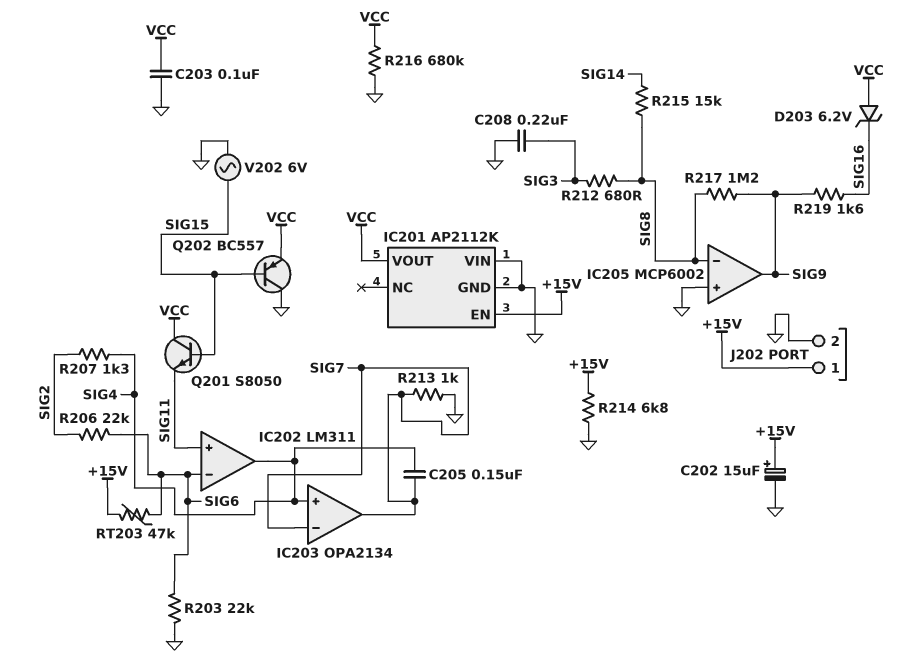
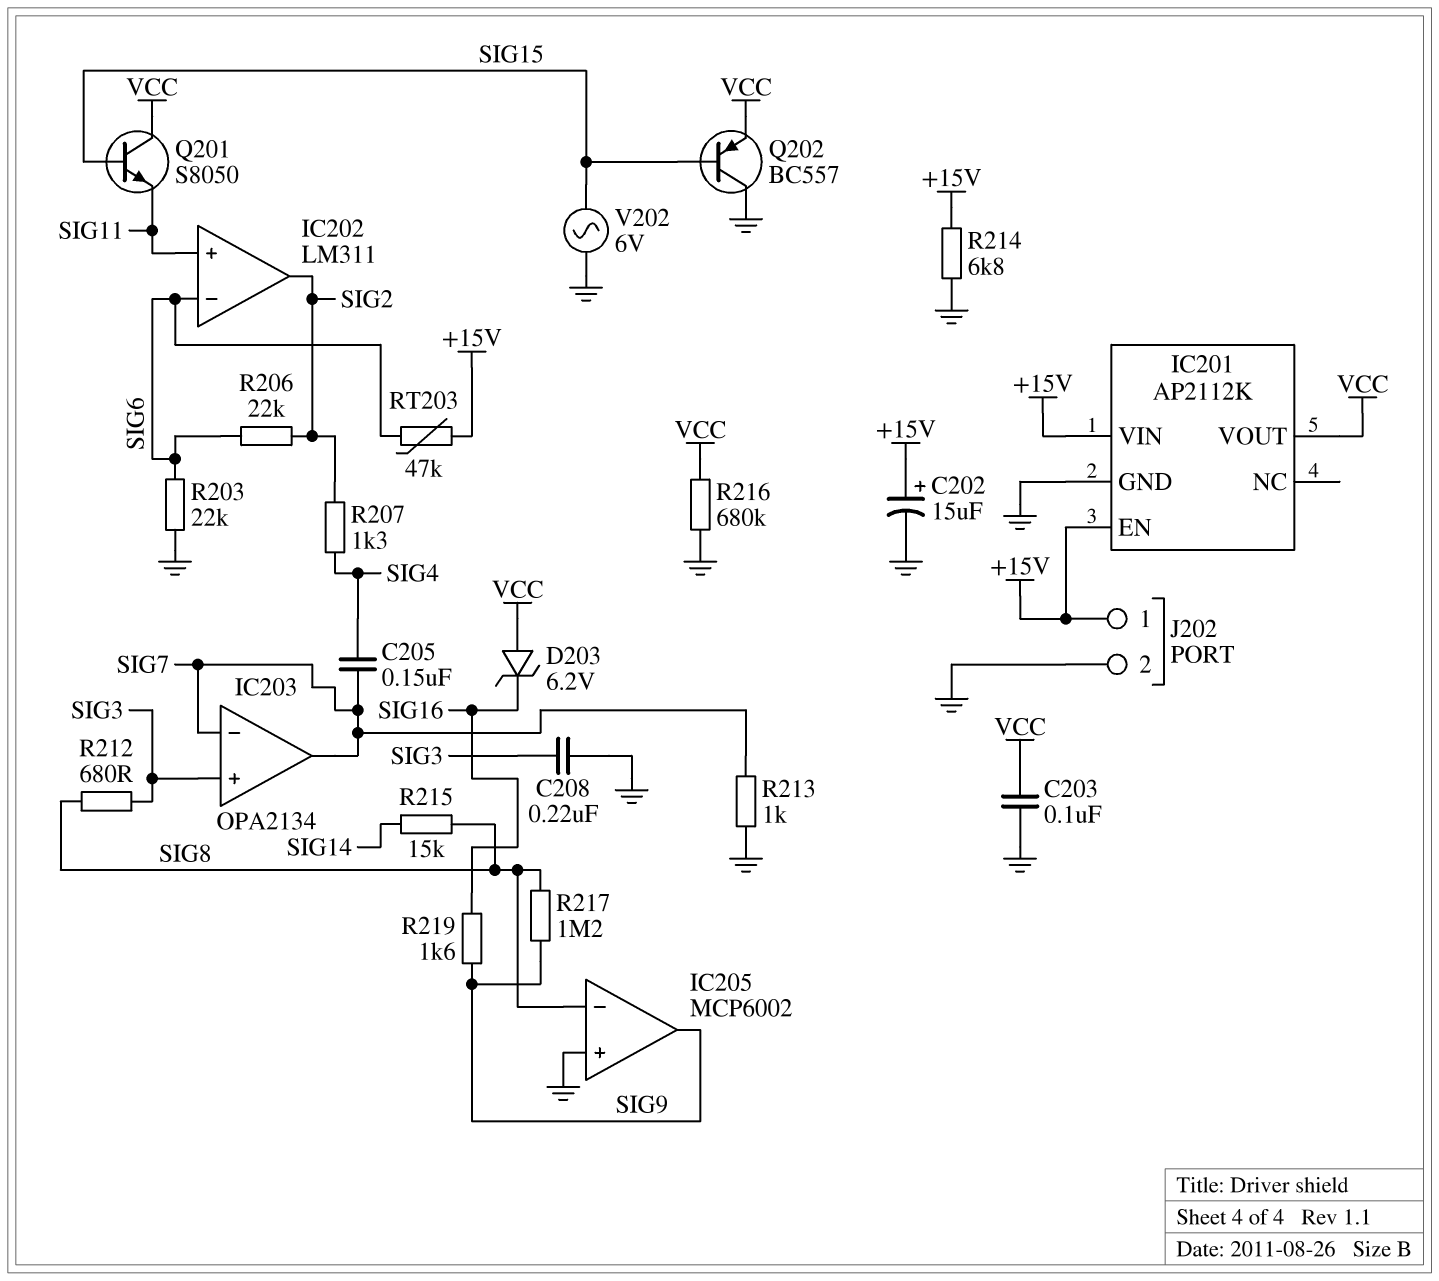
IC201 pin VIN: GND -> +15V
IC202 pin out: SIG4 -> SIG2
IC203 pin in+: SIG4 -> SIG3

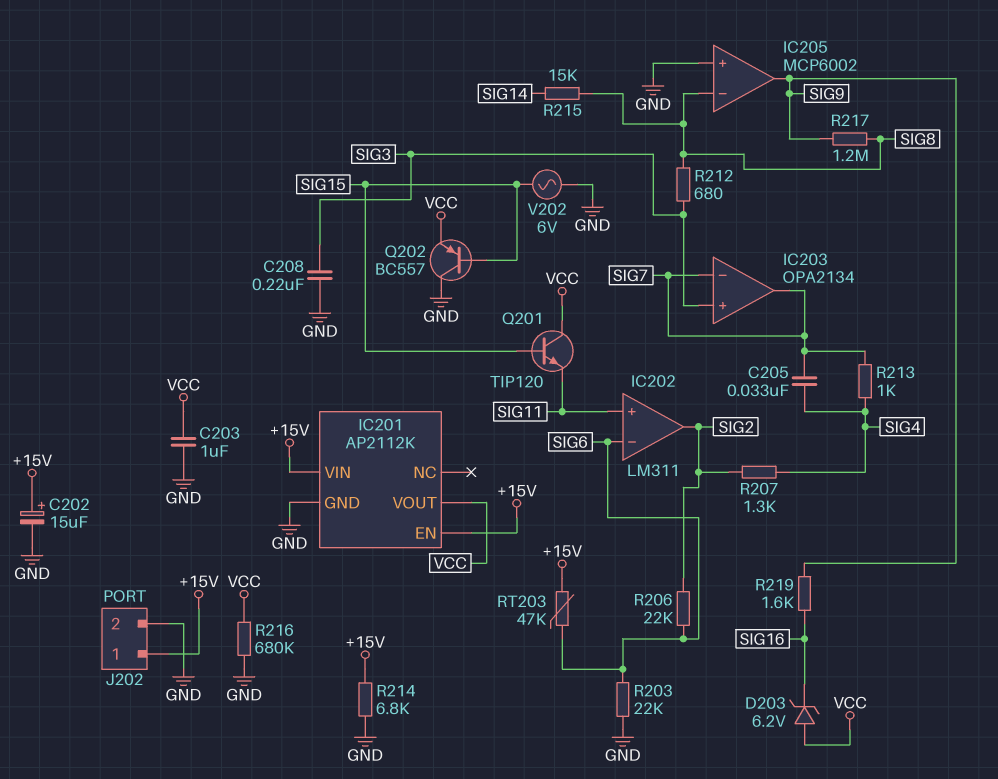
C203: 100nF (GND, VCC) -> 1uF (GND, VCC)
C205: 150nF (SIG4, SIG7) -> 33nF (SIG4, SIG7)
Q201: NPN S8050 (B SIG15, C VCC, E SIG11) -> NPN TIP120 (B SIG15, C VCC, E SIG11)
R213: 1k (GND, SIG7) -> 1k (SIG4, SIG7)

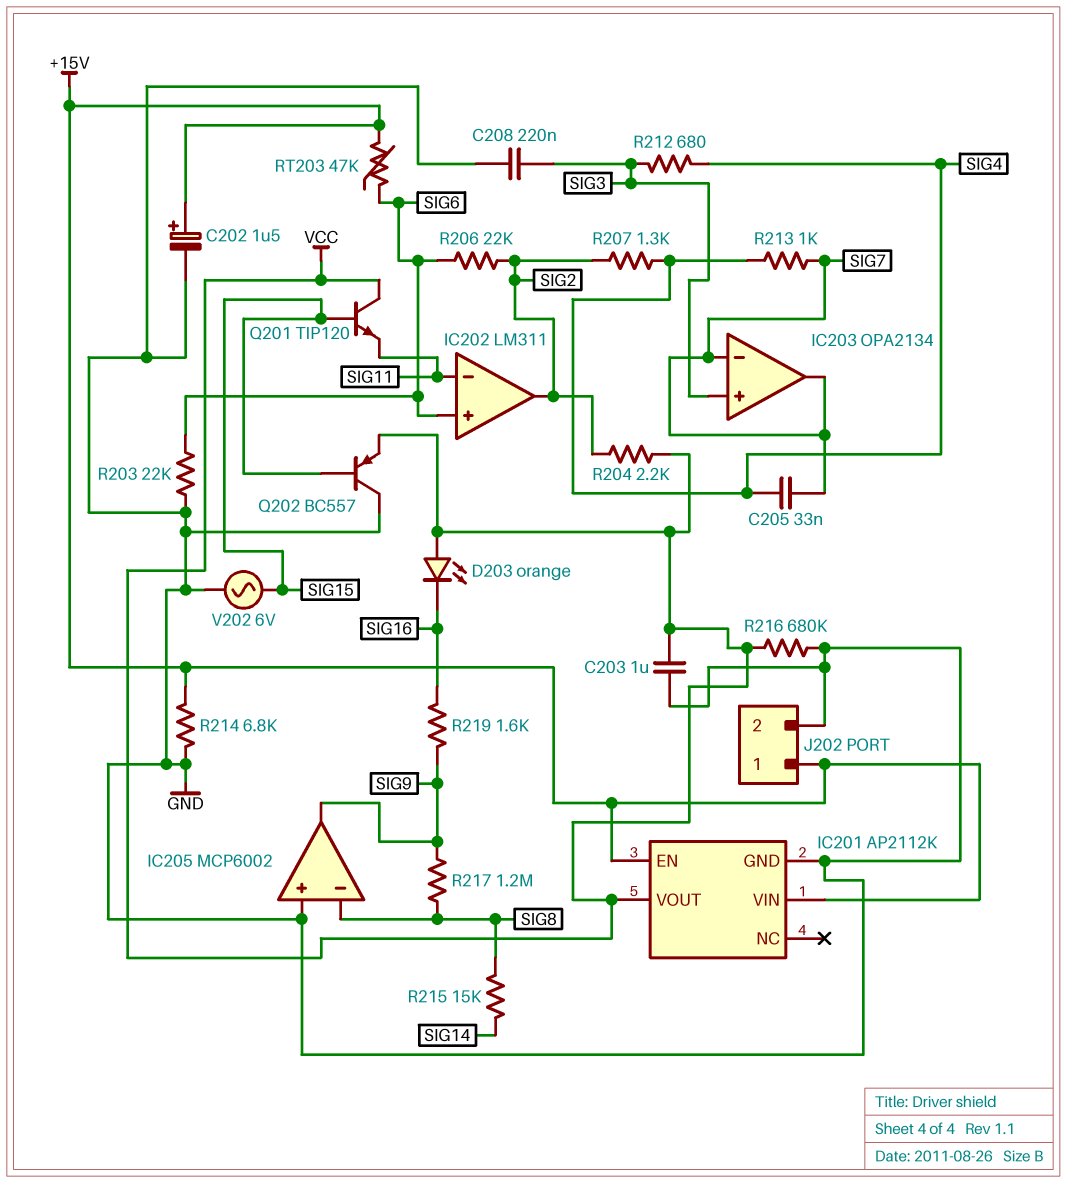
C202: 15uF (plus +15V, minus GND) -> 1.5uF (plus +15V, minus GND)
D203: zener 6.2V (A VCC, K SIG16) -> LED orange (A VCC, K SIG16)
IC202 pin in+: SIG11 -> SIG6
IC202 pin in-: SIG6 -> SIG11
R204: none -> 2.2k (SIG2, VCC)
R212: 680 (SIG3, SIG8) -> 680 (SIG3, SIG4)

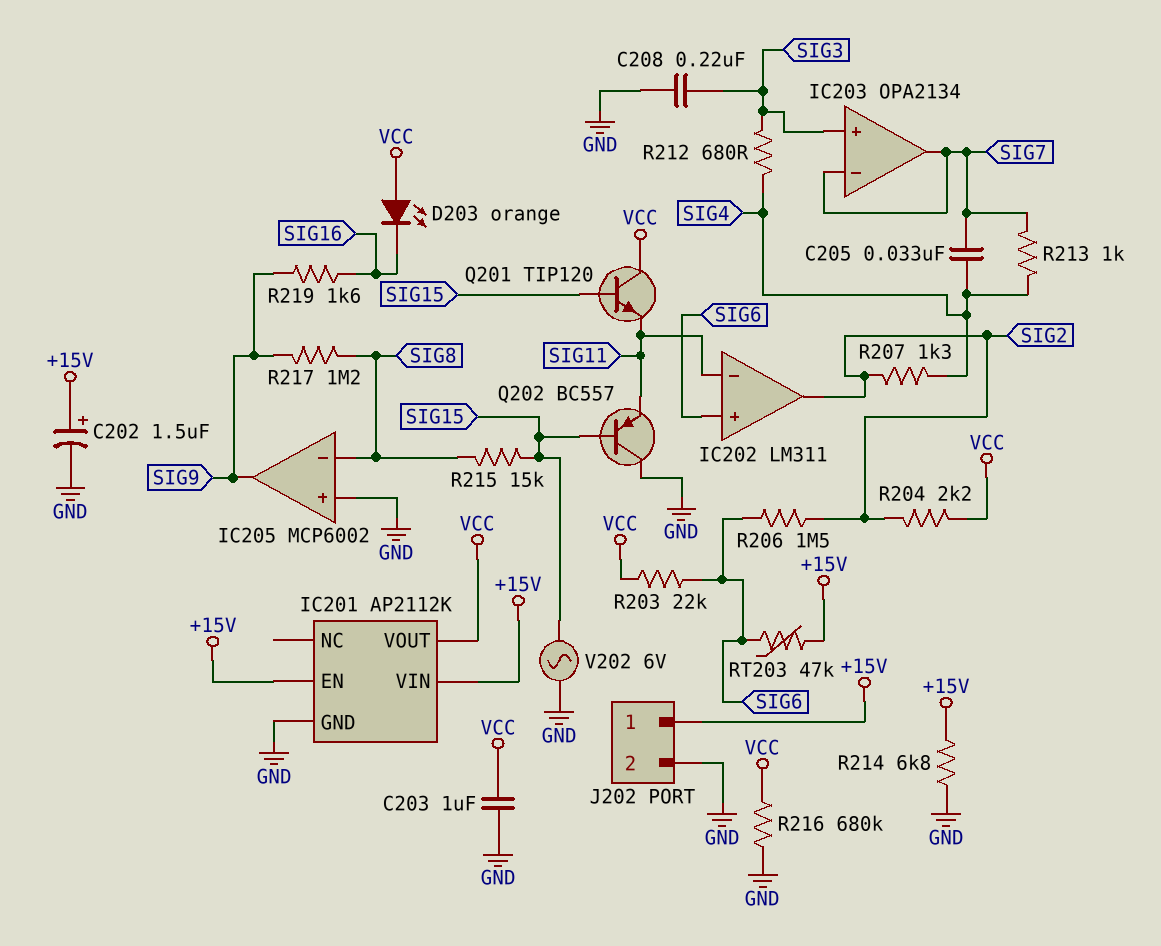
Q202: PNP BC557 (B SIG15, C GND, E VCC) -> PNP BC557 (B SIG15, C GND, E SIG11)
R203: 22k (GND, SIG6) -> 22k (SIG6, VCC)
R206: 22k (SIG2, SIG6) -> 1.5M (SIG2, SIG6)
R215: 15k (SIG8, SIG14) -> 15k (SIG8, SIG15)

